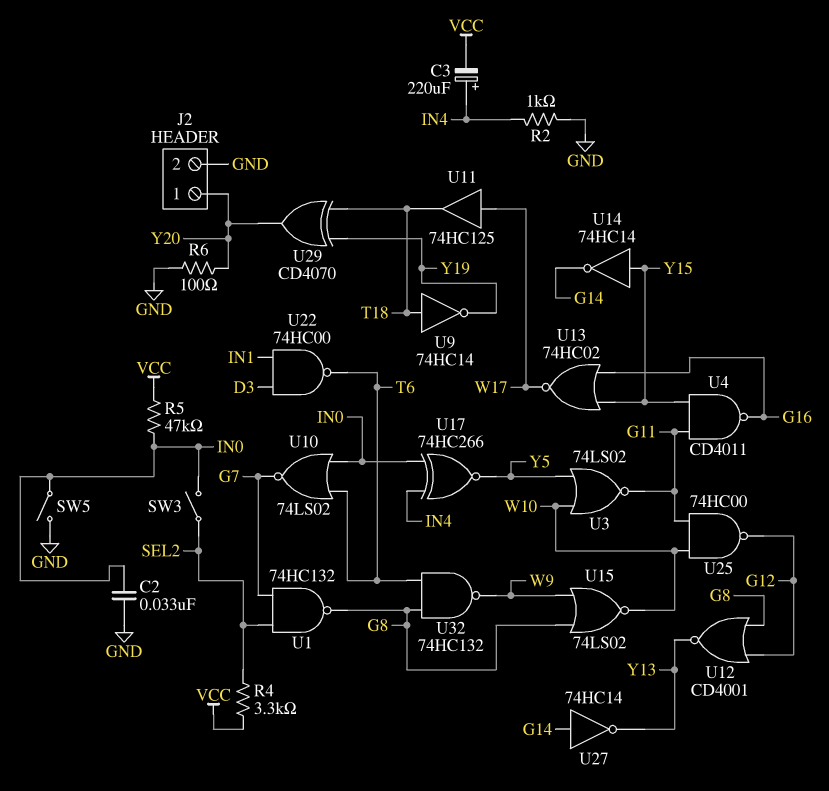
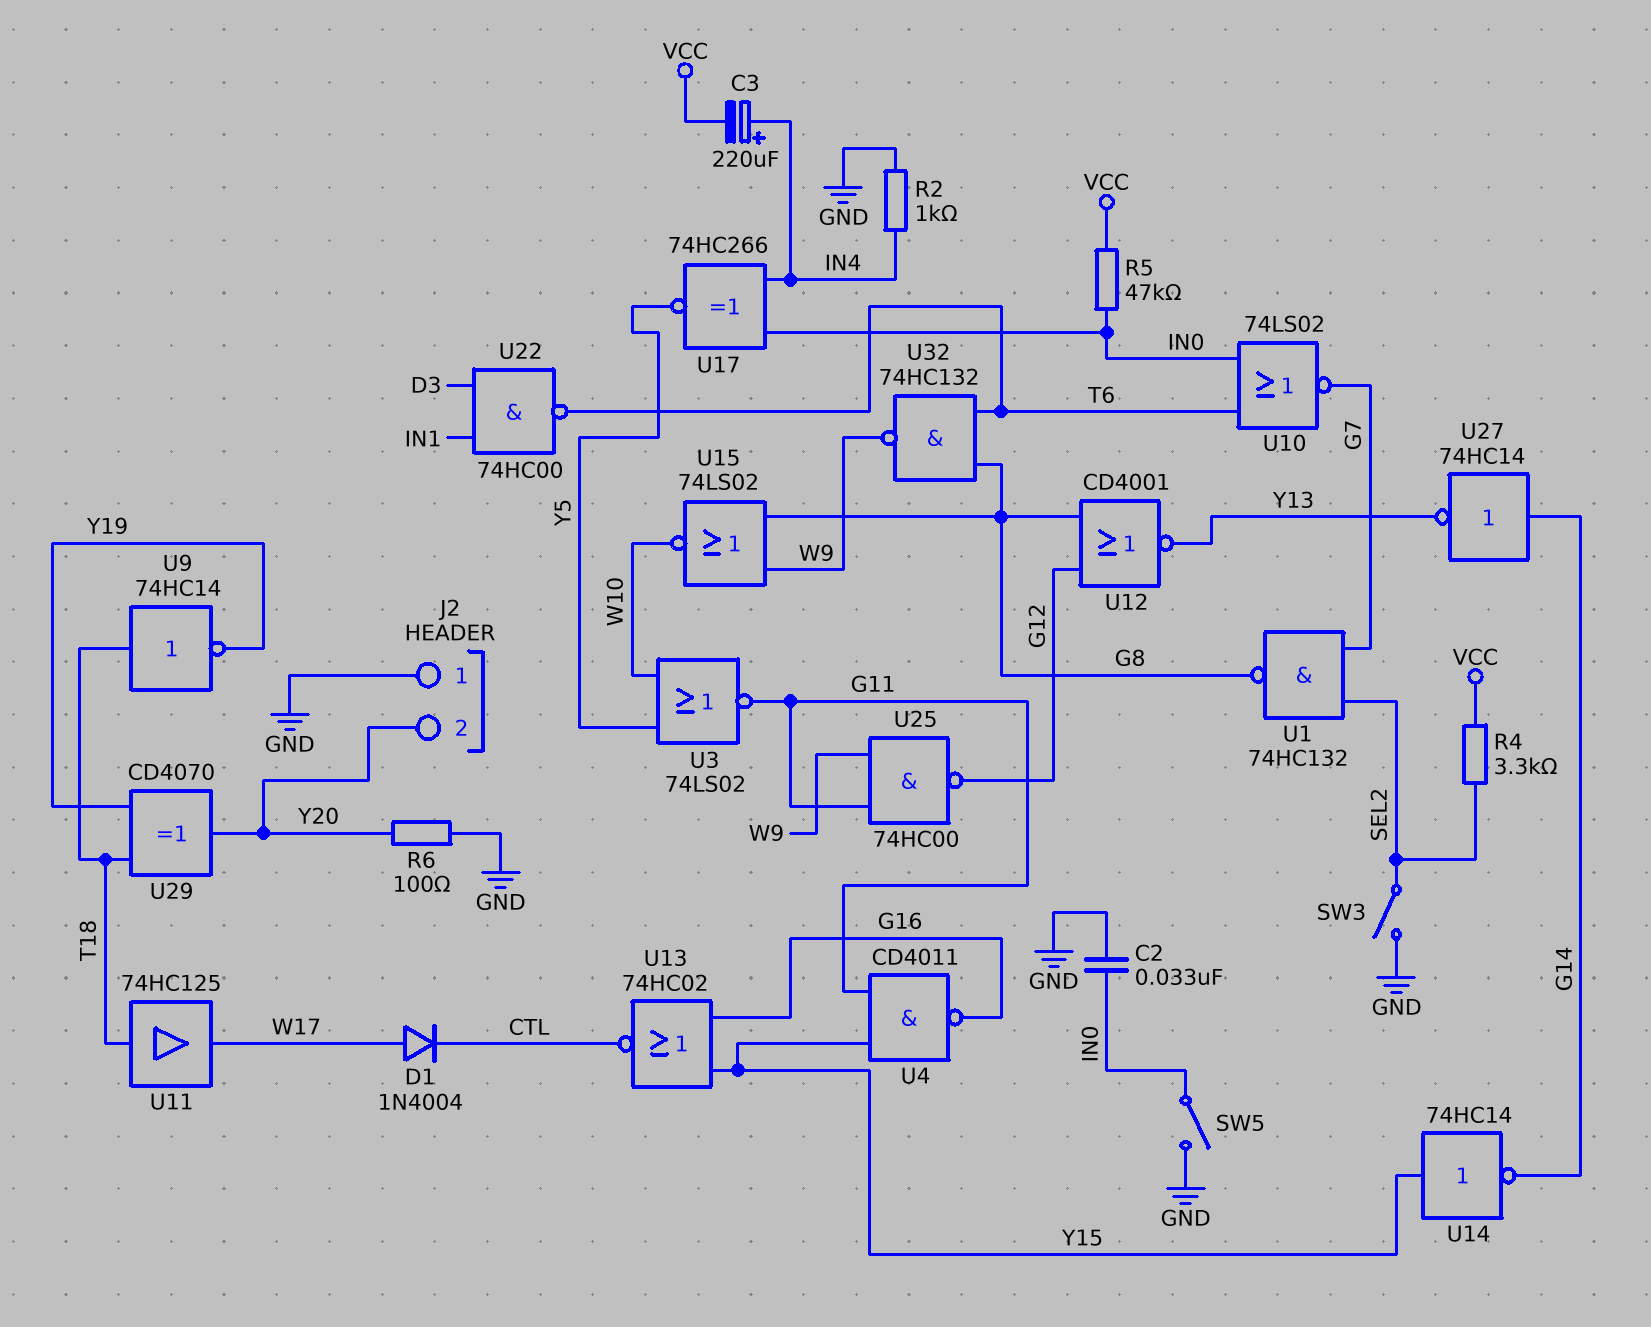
D1: none -> diode 1N4004 (A W17, K CTL)
J2 pin 1: Y20 -> GND
J2 pin 2: GND -> Y20
SW3: switch (IN0, SEL2) -> switch (GND, SEL2)
U11: buffer 74HC125 (in W17, out T18) -> buffer 74HC125 (in T18, out W17)
U13: NOR 74HC02 (in G16, in Y15, out W17) -> NOR 74HC02 (in G16, in Y15, out CTL)
U25: NAND 74HC00 (in G11, in W10, out G12) -> NAND 74HC00 (in G11, in W9, out G12)

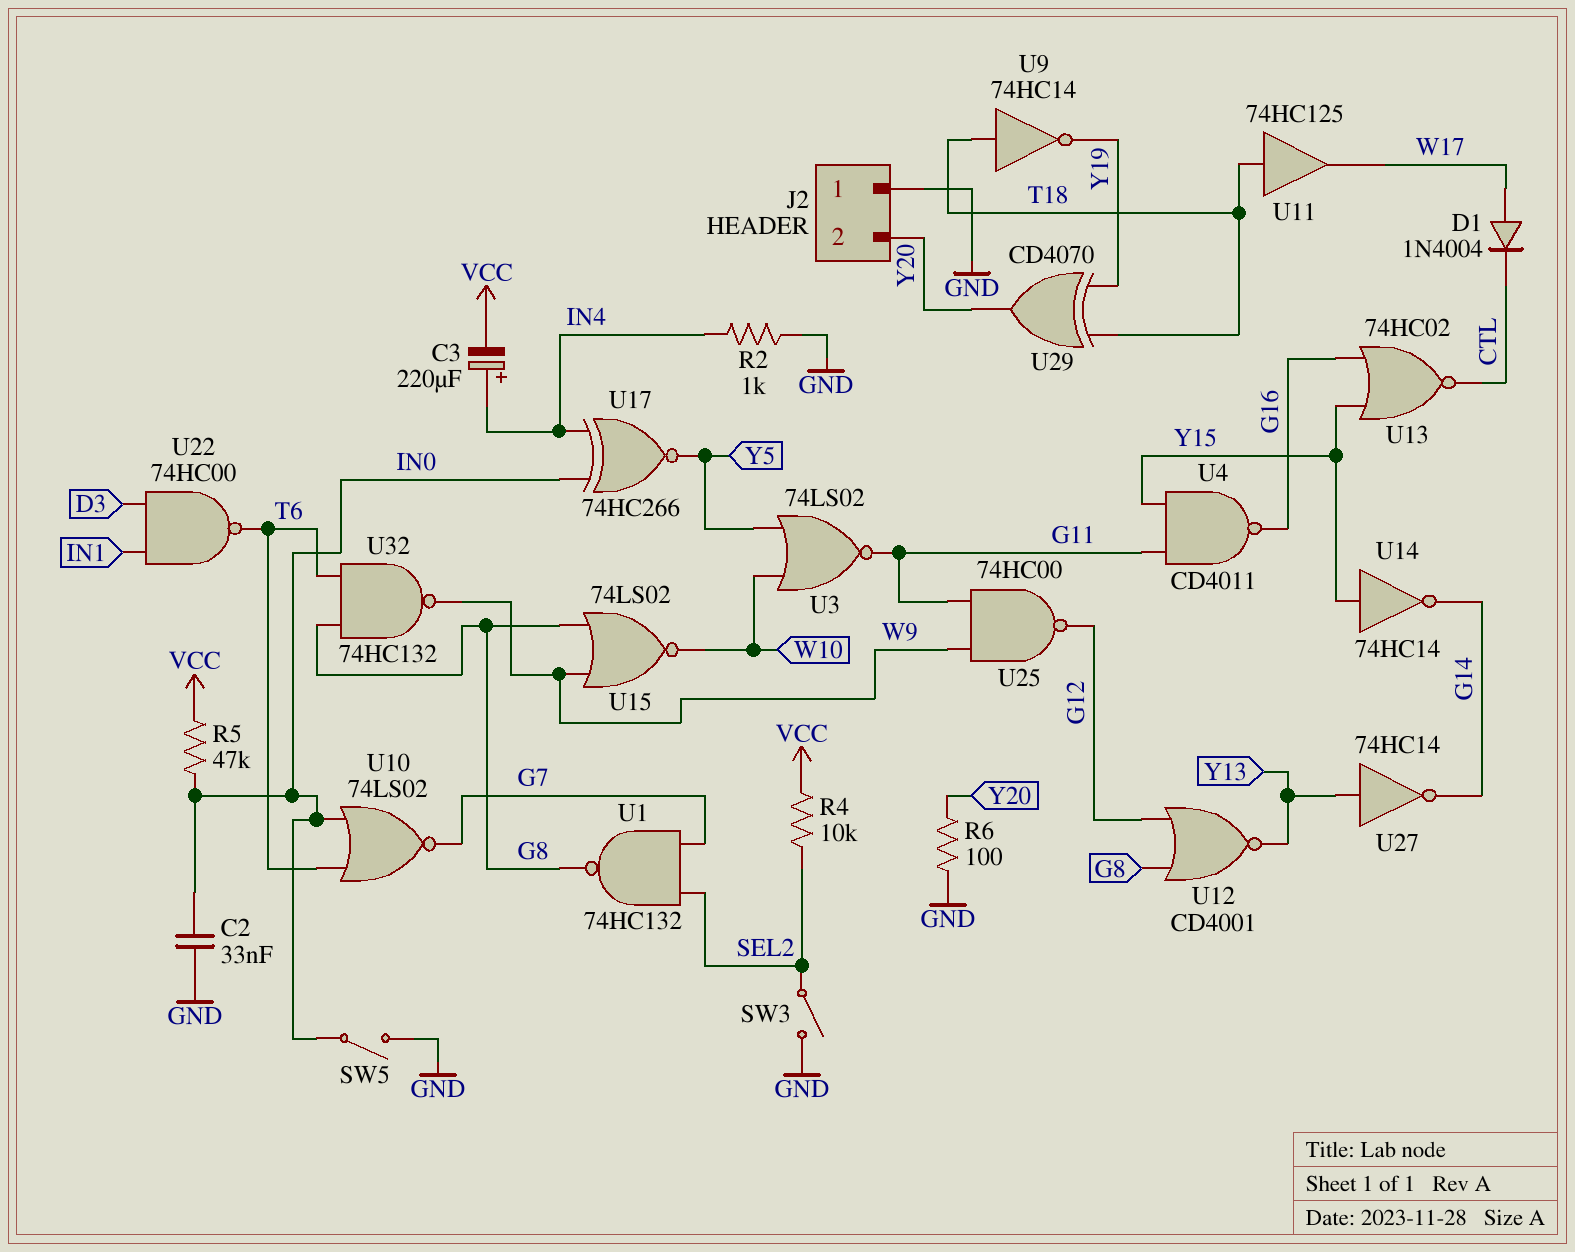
R4: 3.3k (SEL2, VCC) -> 10k (SEL2, VCC)
U27: NOT 74HC14 (in G14, out Y13) -> NOT 74HC14 (in Y13, out G14)

